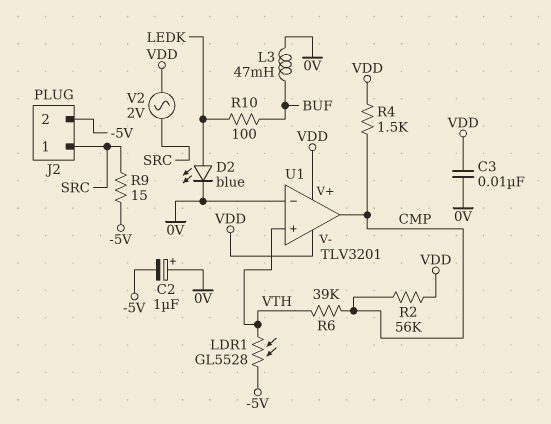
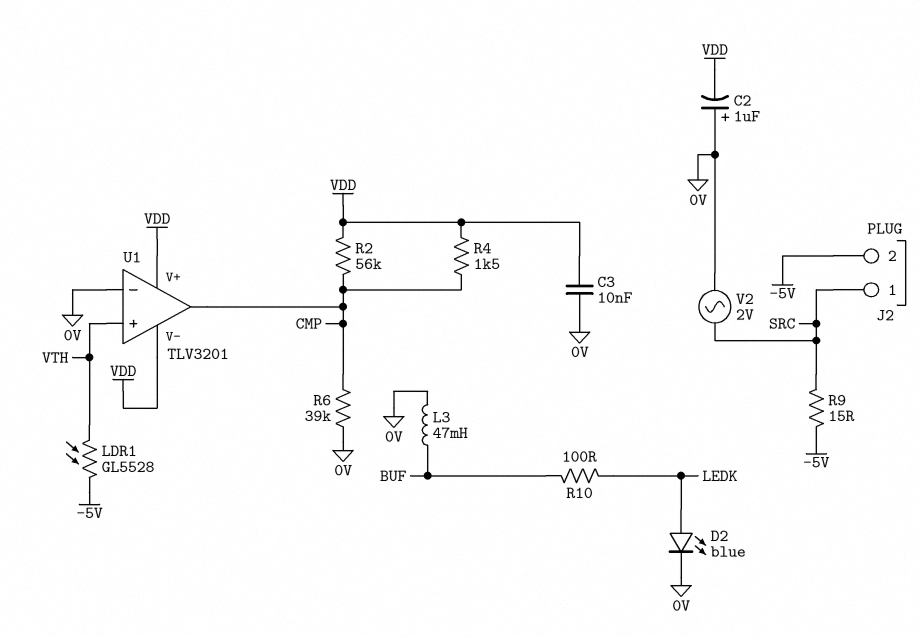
C2: 1uF (plus 0V, minus -5V) -> 1uF (plus 0V, minus VDD)
R6: 39k (CMP, VTH) -> 39k (0V, CMP)
V2: AC 2V (SRC, VDD) -> AC 2V (0V, SRC)

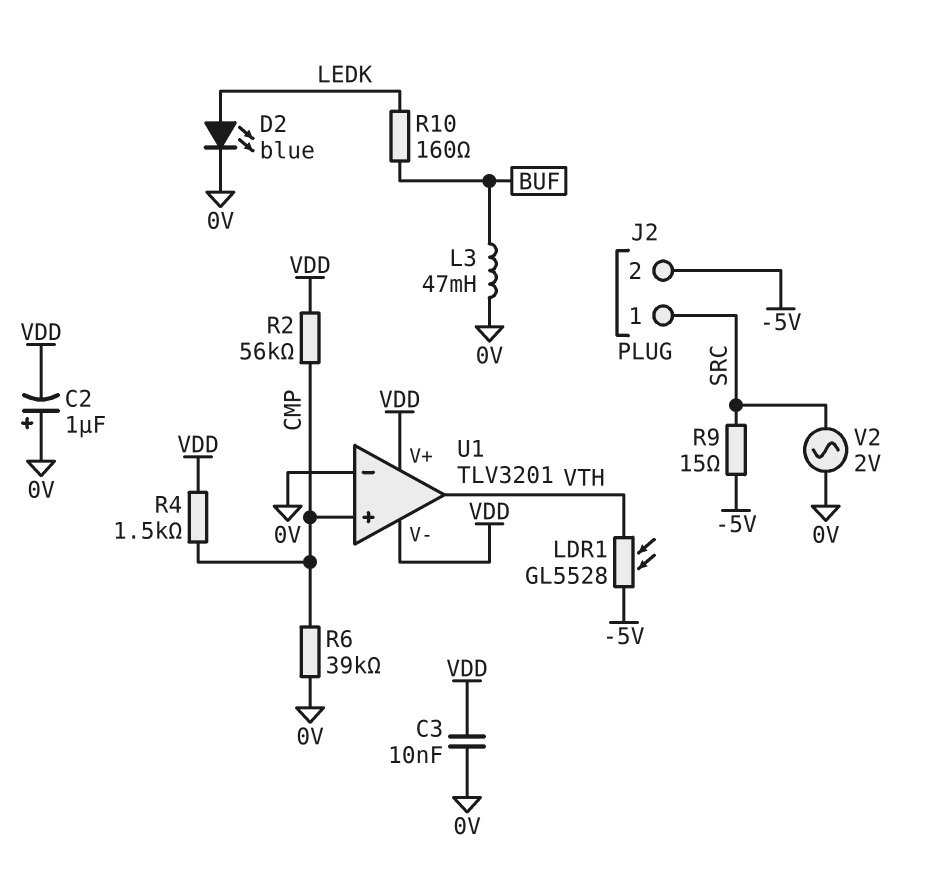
R10: 100 (BUF, LEDK) -> 160 (BUF, LEDK)
U1 pin in+: VTH -> CMP
U1 pin out: CMP -> VTH

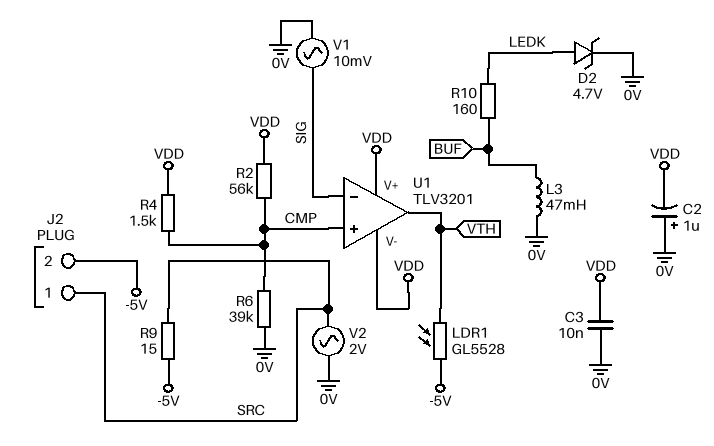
D2: LED blue (A LEDK, K 0V) -> zener 4.7V (A LEDK, K 0V)
U1 pin in-: 0V -> SIG
V1: none -> AC 10mV (0V, SIG)

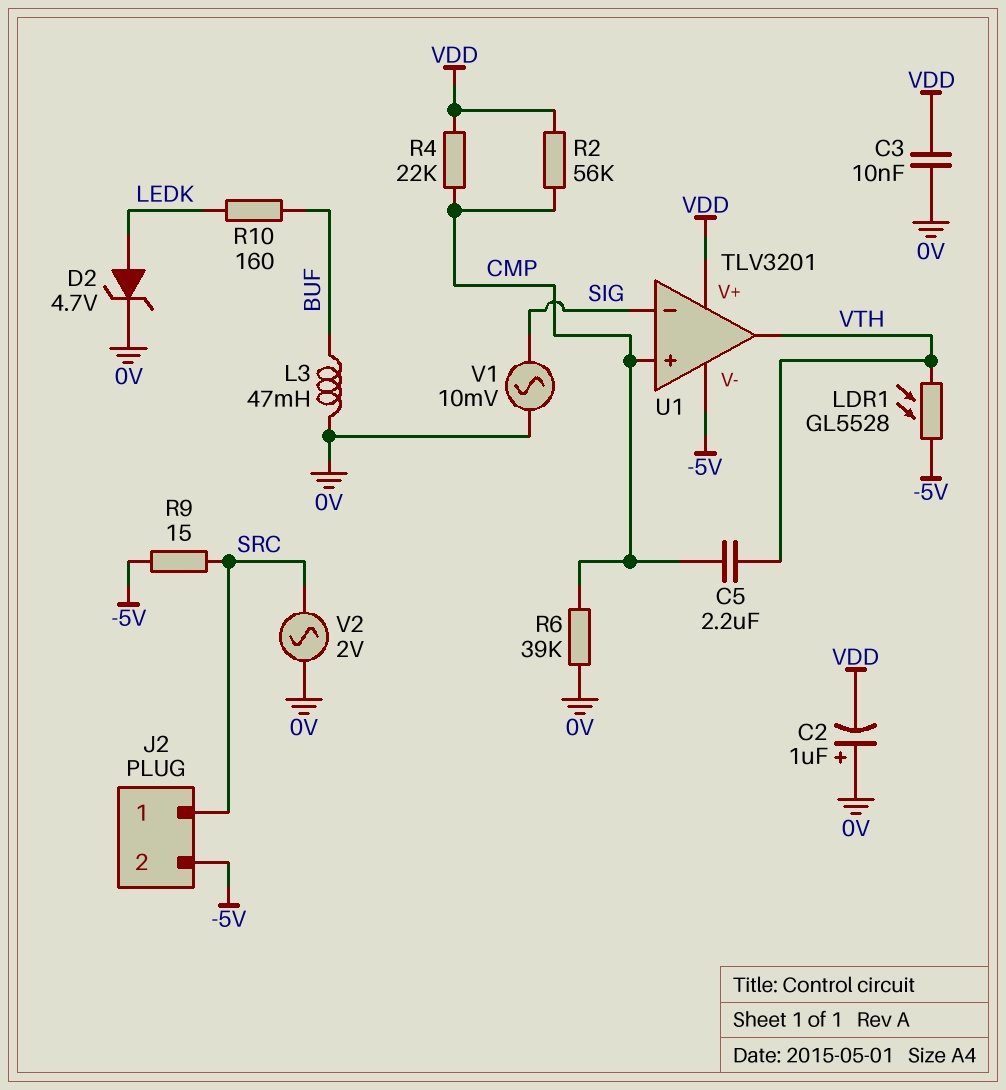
C5: none -> 2.2uF (CMP, VTH)
R4: 1.5k (CMP, VDD) -> 22k (CMP, VDD)
U1 pin V-: VDD -> -5V

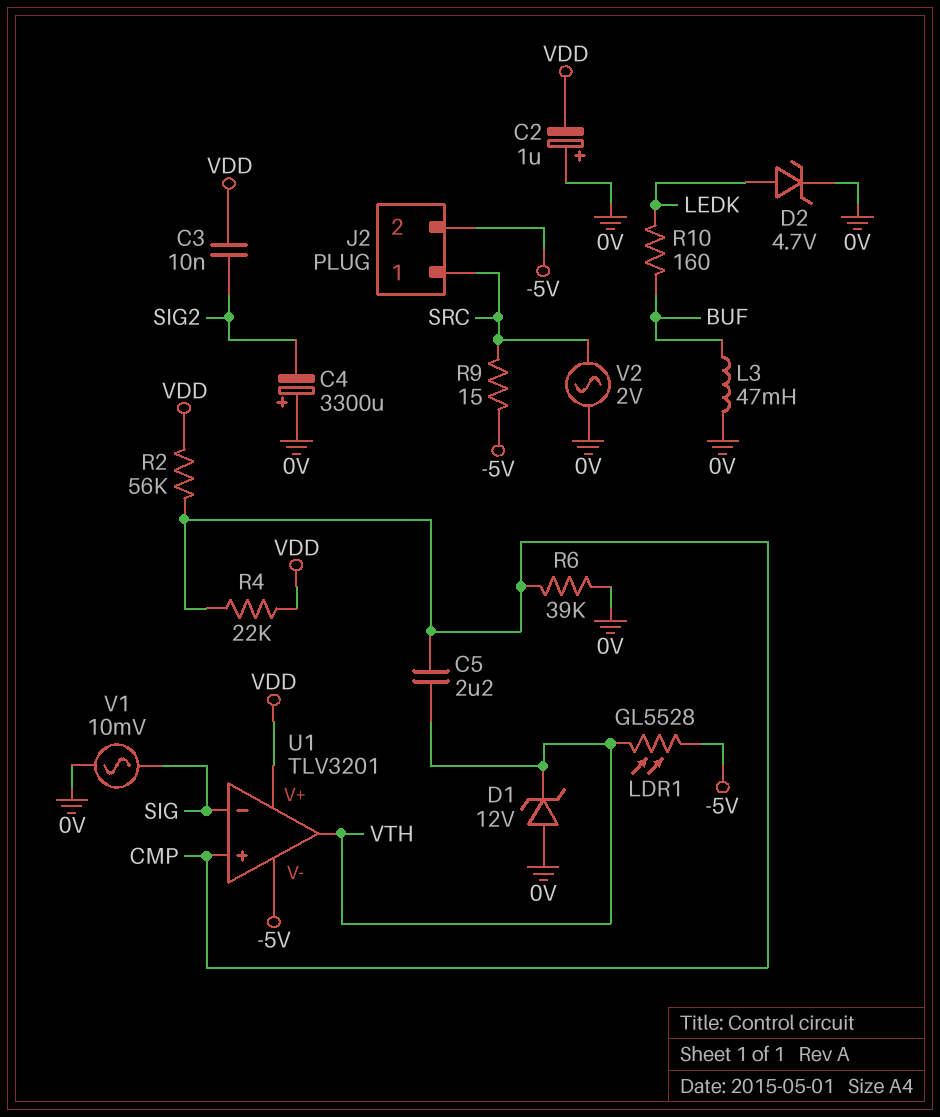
C3: 10nF (0V, VDD) -> 10nF (SIG2, VDD)
C4: none -> 3300uF (plus 0V, minus SIG2)
D1: none -> zener 12V (A 0V, K VTH)

